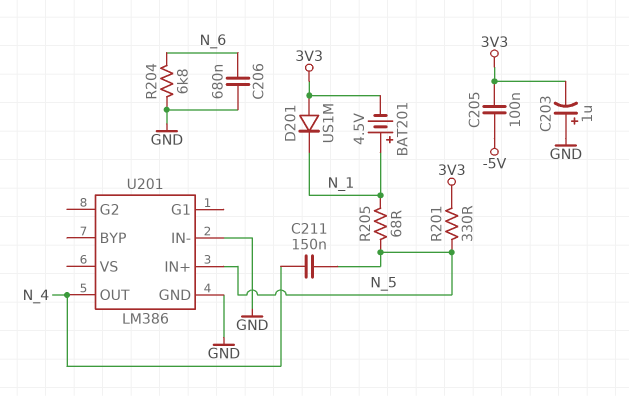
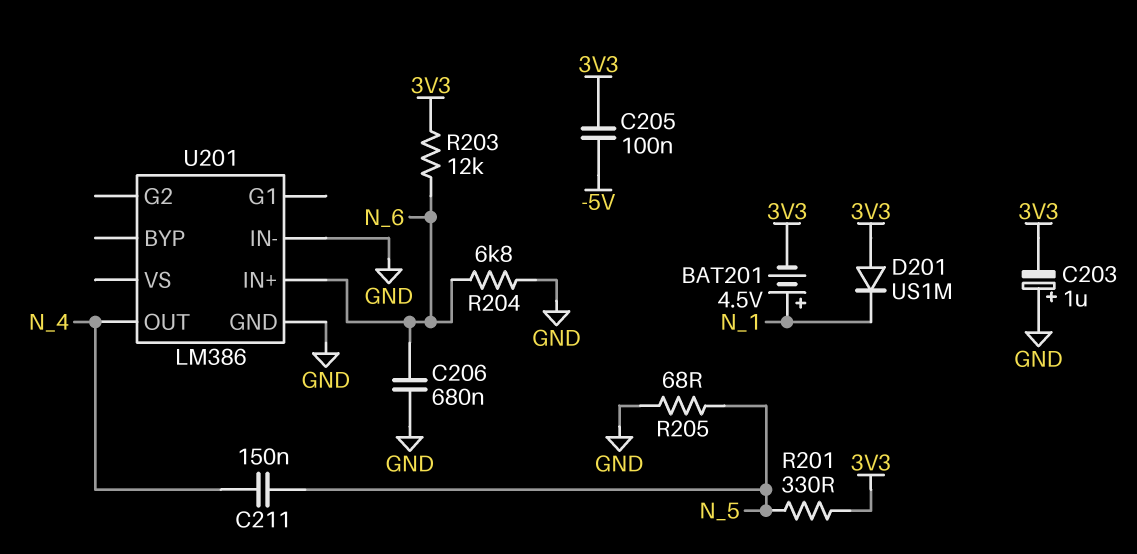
R203: none -> 12k (3V3, N_6)
R205: 68 (N_1, N_5) -> 68 (GND, N_5)
U201 pin IN+: N_5 -> N_6

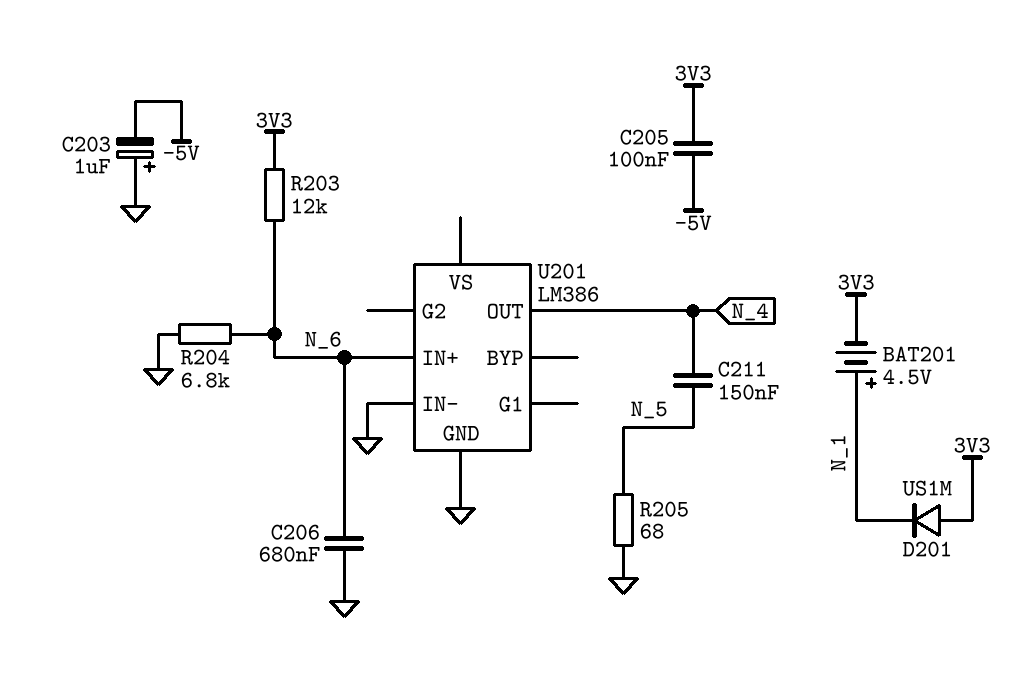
C203: 1uF (plus GND, minus 3V3) -> 1uF (plus GND, minus -5V)
R201: 330 (3V3, N_5) -> none

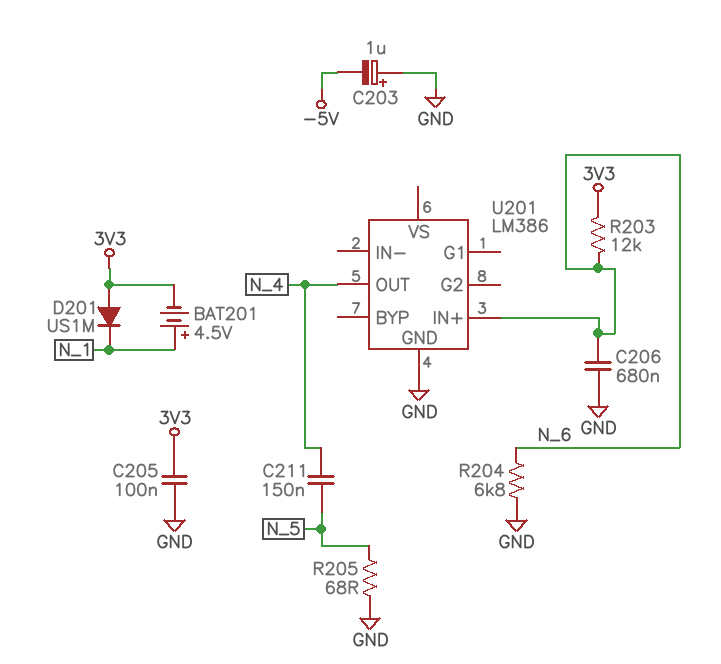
C205: 100nF (-5V, 3V3) -> 100nF (3V3, GND)
U201 pin IN-: GND -> none

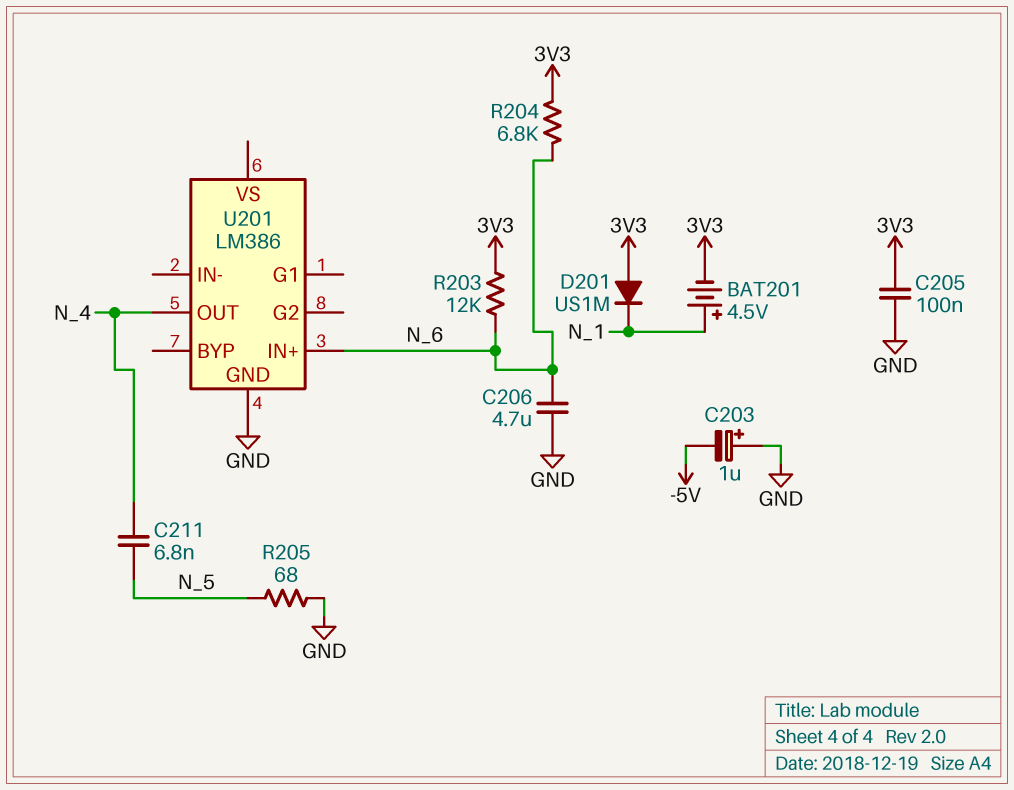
C206: 680nF (GND, N_6) -> 4.7uF (GND, N_6)
C211: 150nF (N_4, N_5) -> 6.8nF (N_4, N_5)
R204: 6.8k (GND, N_6) -> 6.8k (3V3, N_6)

